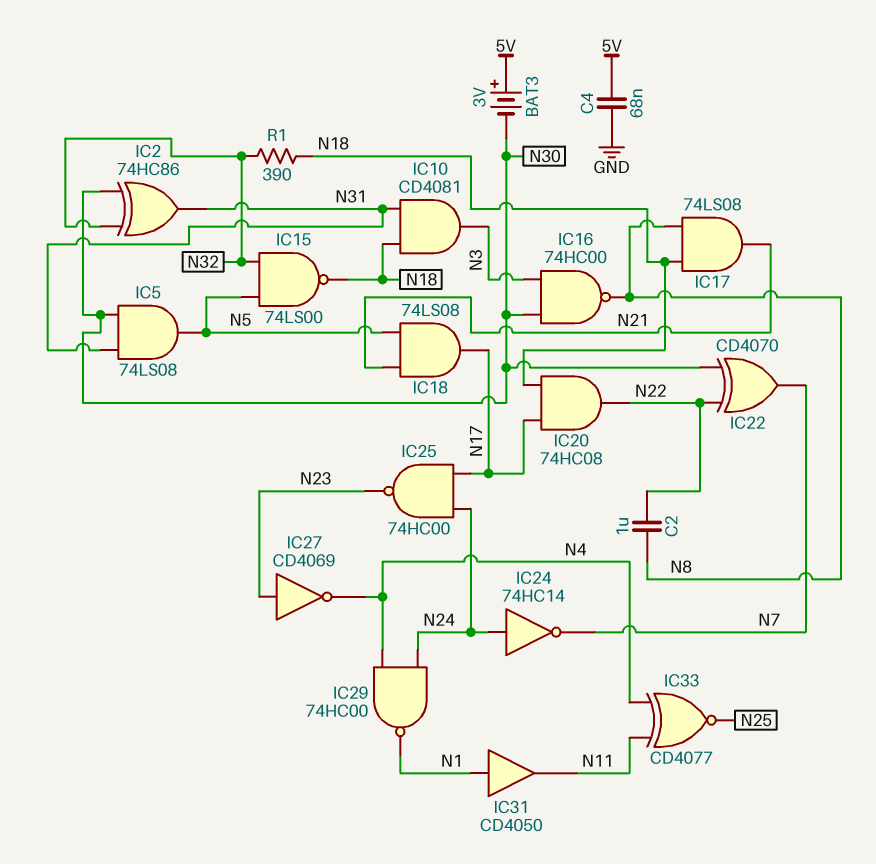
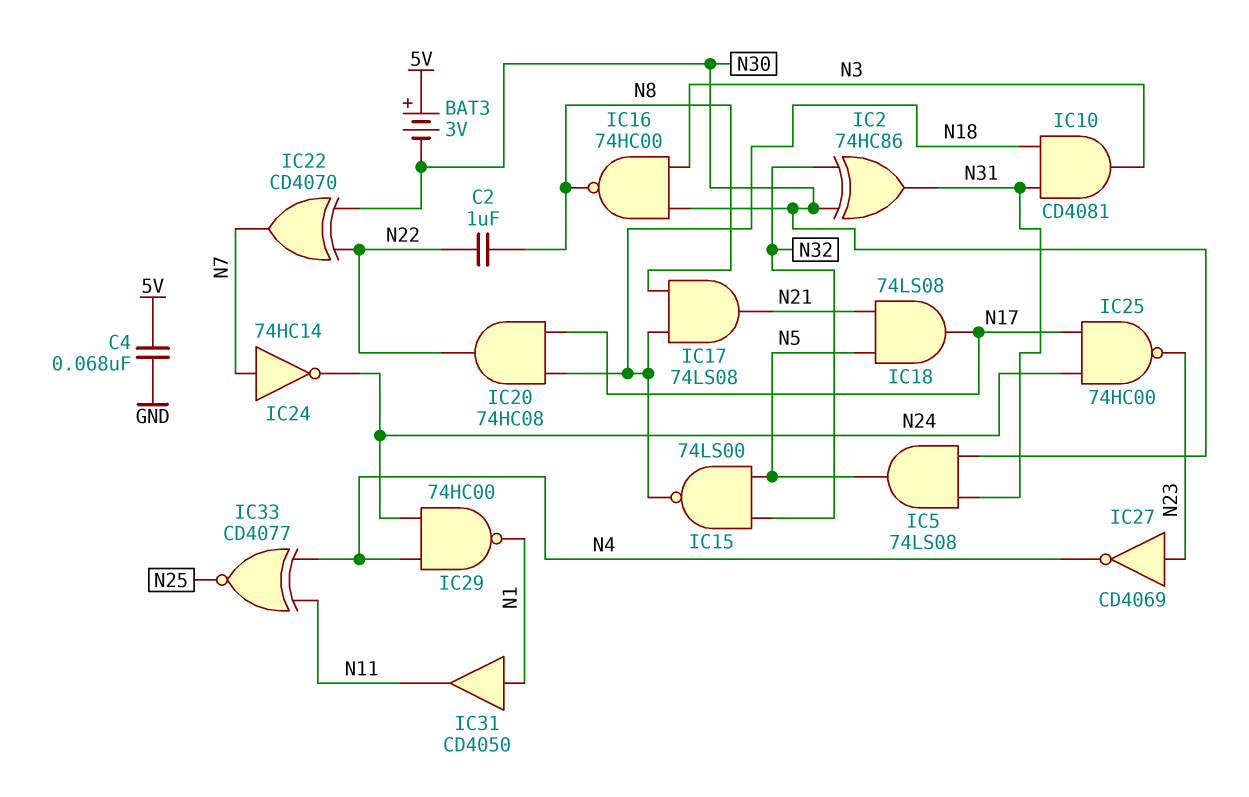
IC24: NOT 74HC14 (in N24, out N7) -> NOT 74HC14 (in N7, out N24)
R1: 390 (N18, N32) -> none

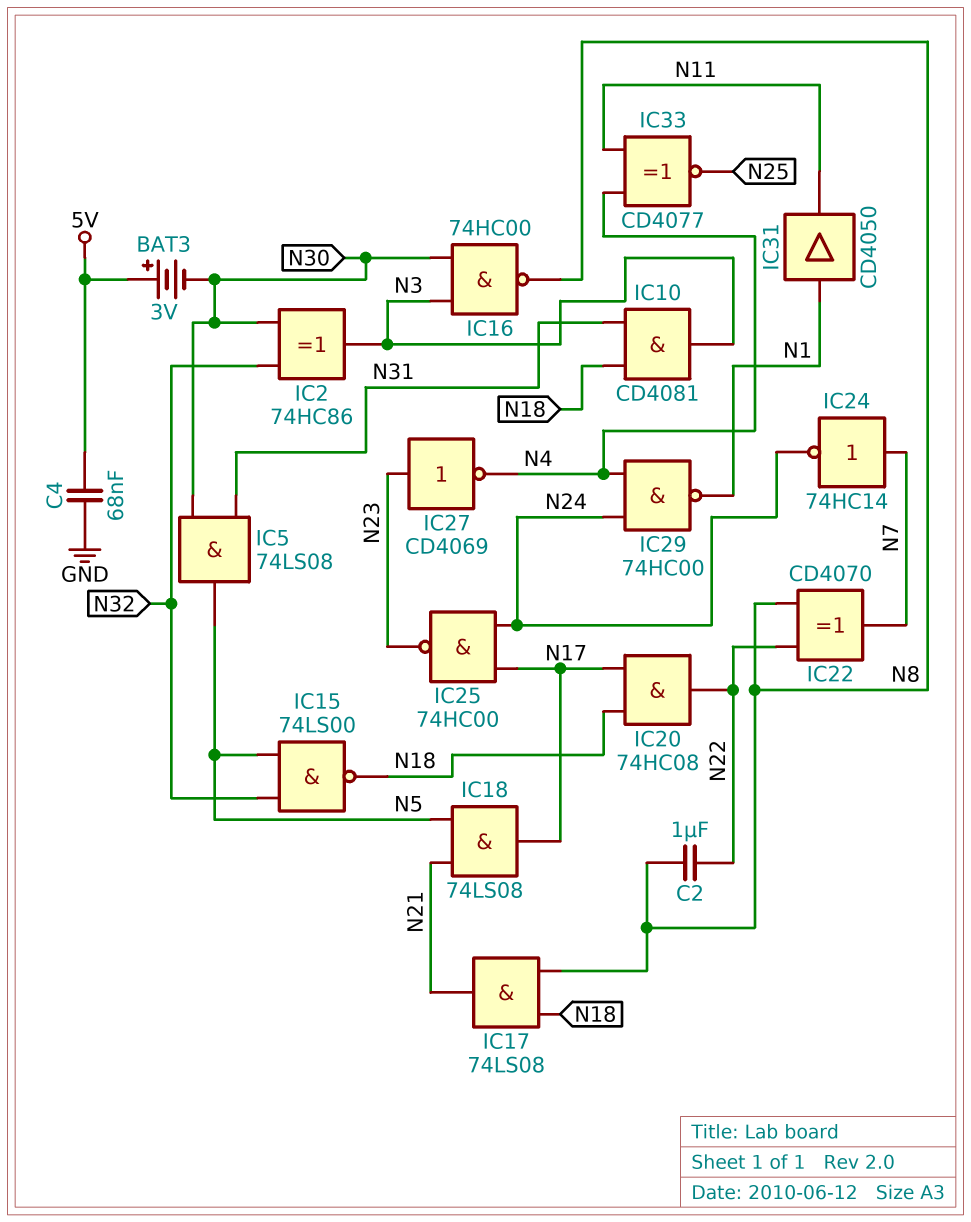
IC2: XOR 74HC86 (in N30, in N32, out N31) -> XOR 74HC86 (in N30, in N32, out N3)
IC22: XOR CD4070 (in N22, in N30, out N7) -> XOR CD4070 (in N8, in N22, out N7)

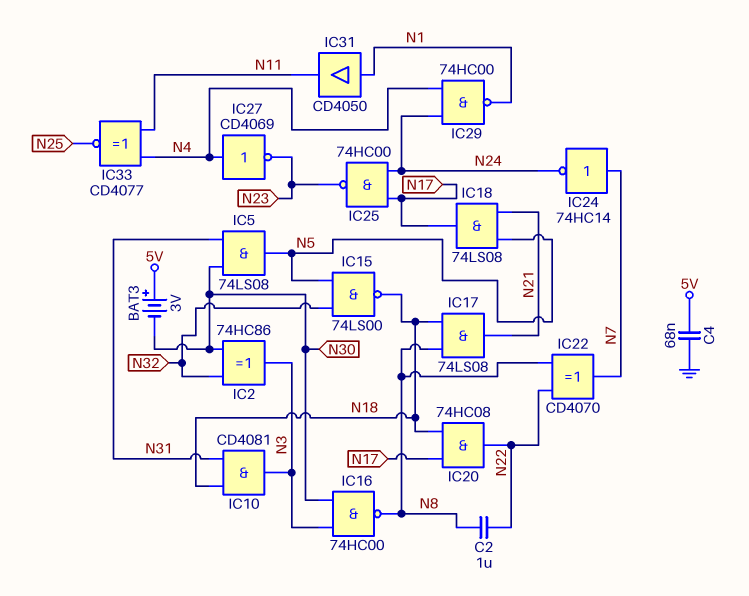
IC27: NOT CD4069 (in N23, out N4) -> NOT CD4069 (in N4, out N23)

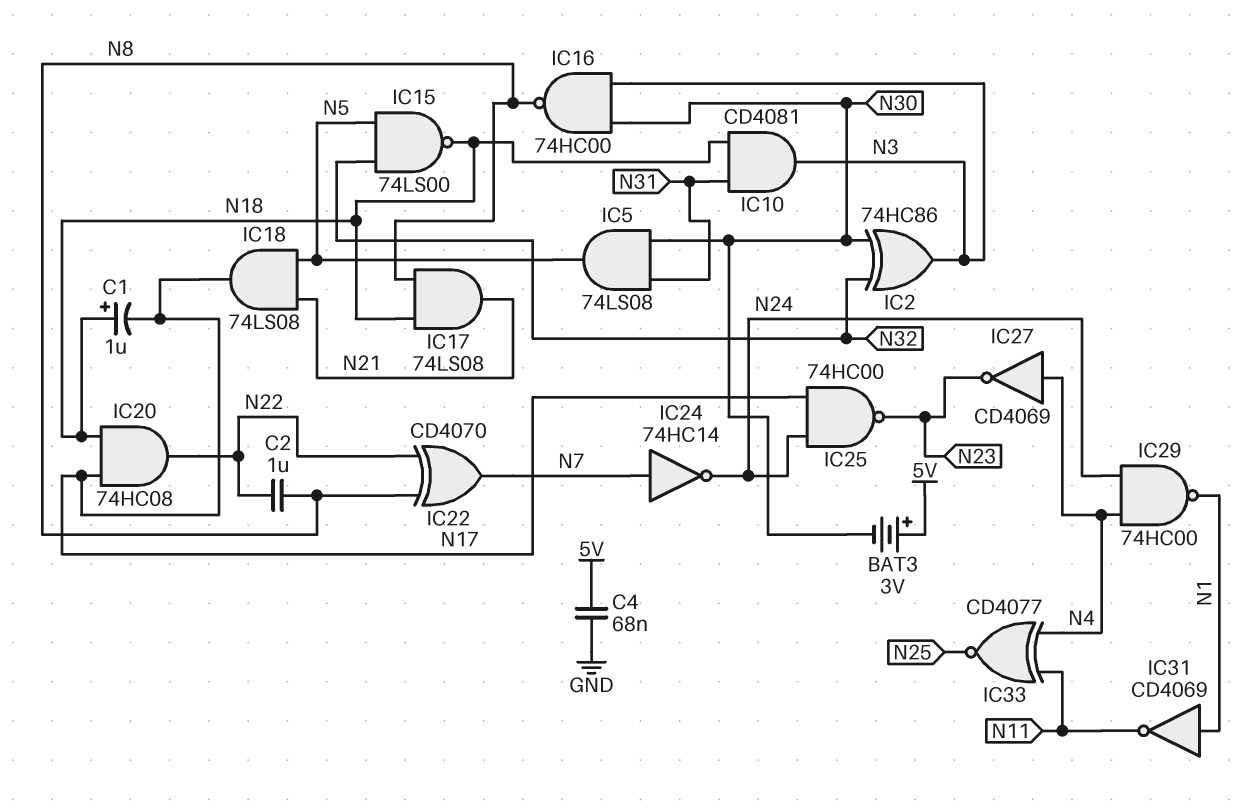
C1: none -> 1uF (plus N18, minus N17)
IC31: buffer CD4050 (in N1, out N11) -> NOT CD4069 (in N1, out N11)

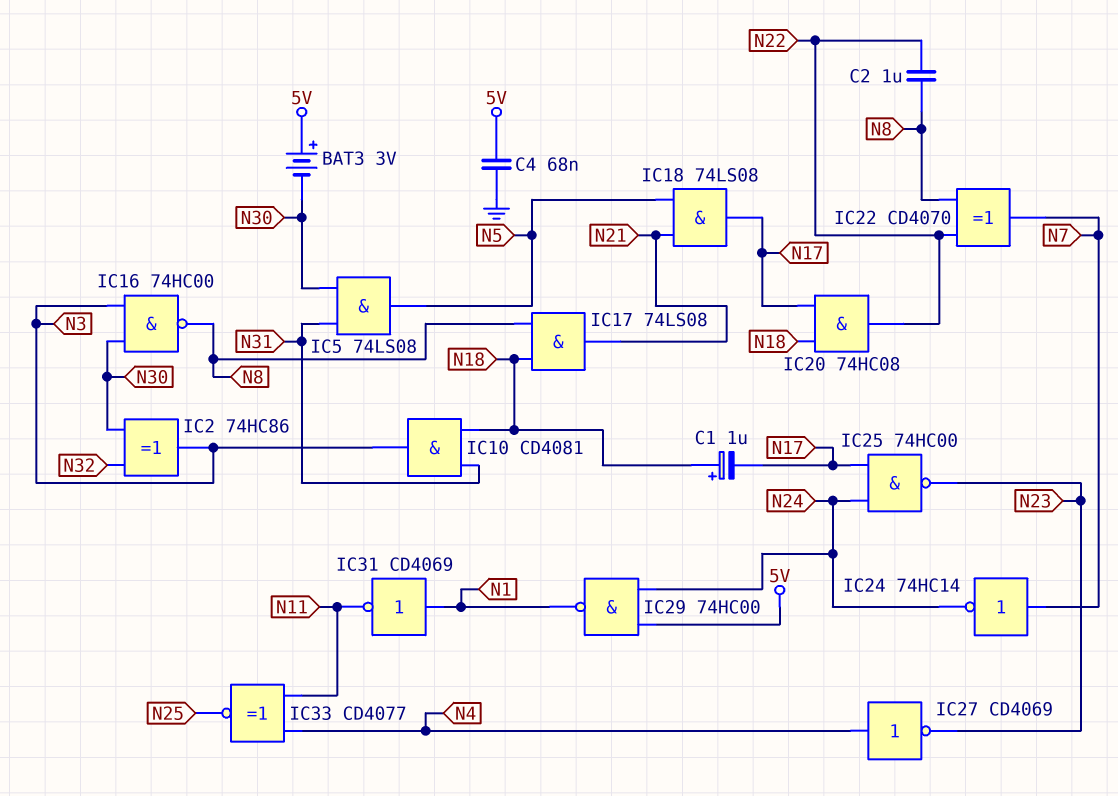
IC15: NAND 74LS00 (in N5, in N32, out N18) -> none
IC29: NAND 74HC00 (in N4, in N24, out N1) -> NAND 74HC00 (in 5V, in N24, out N1)

